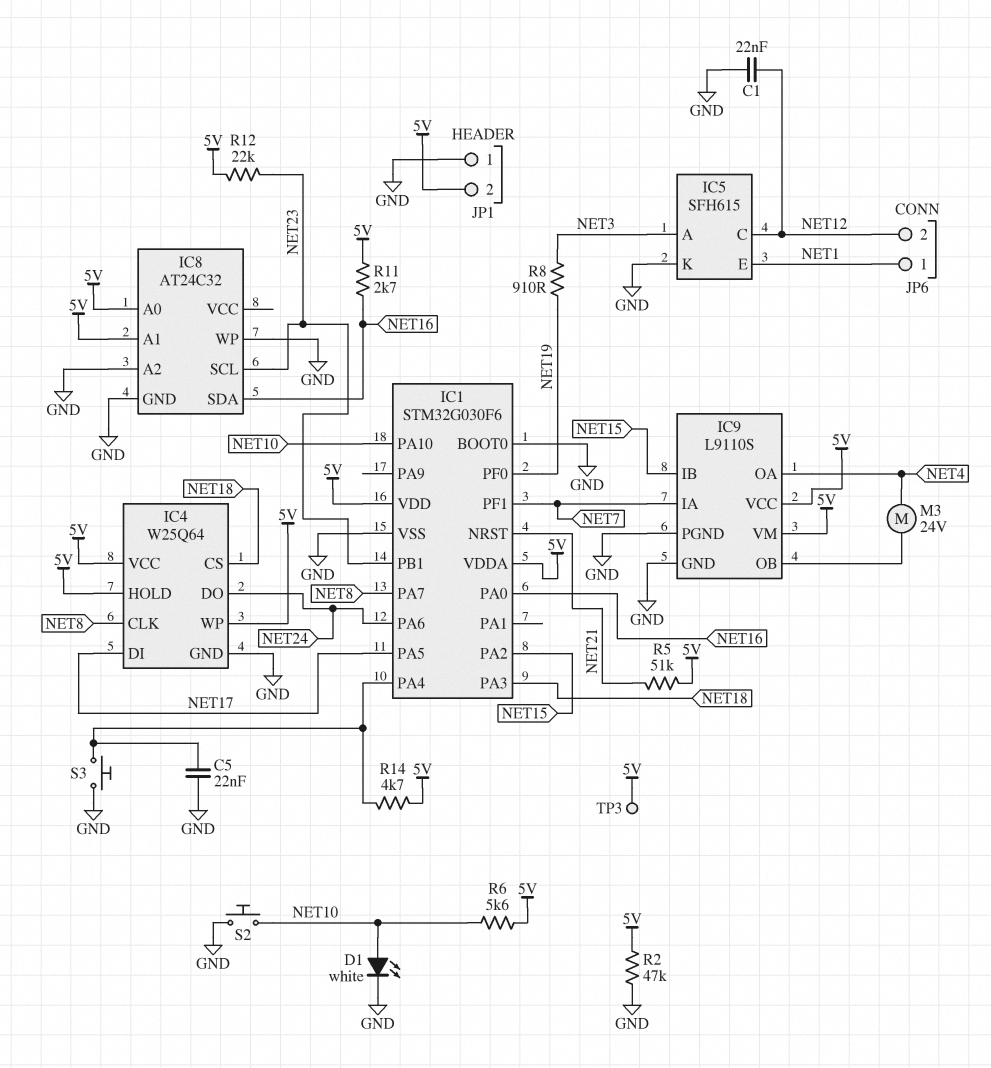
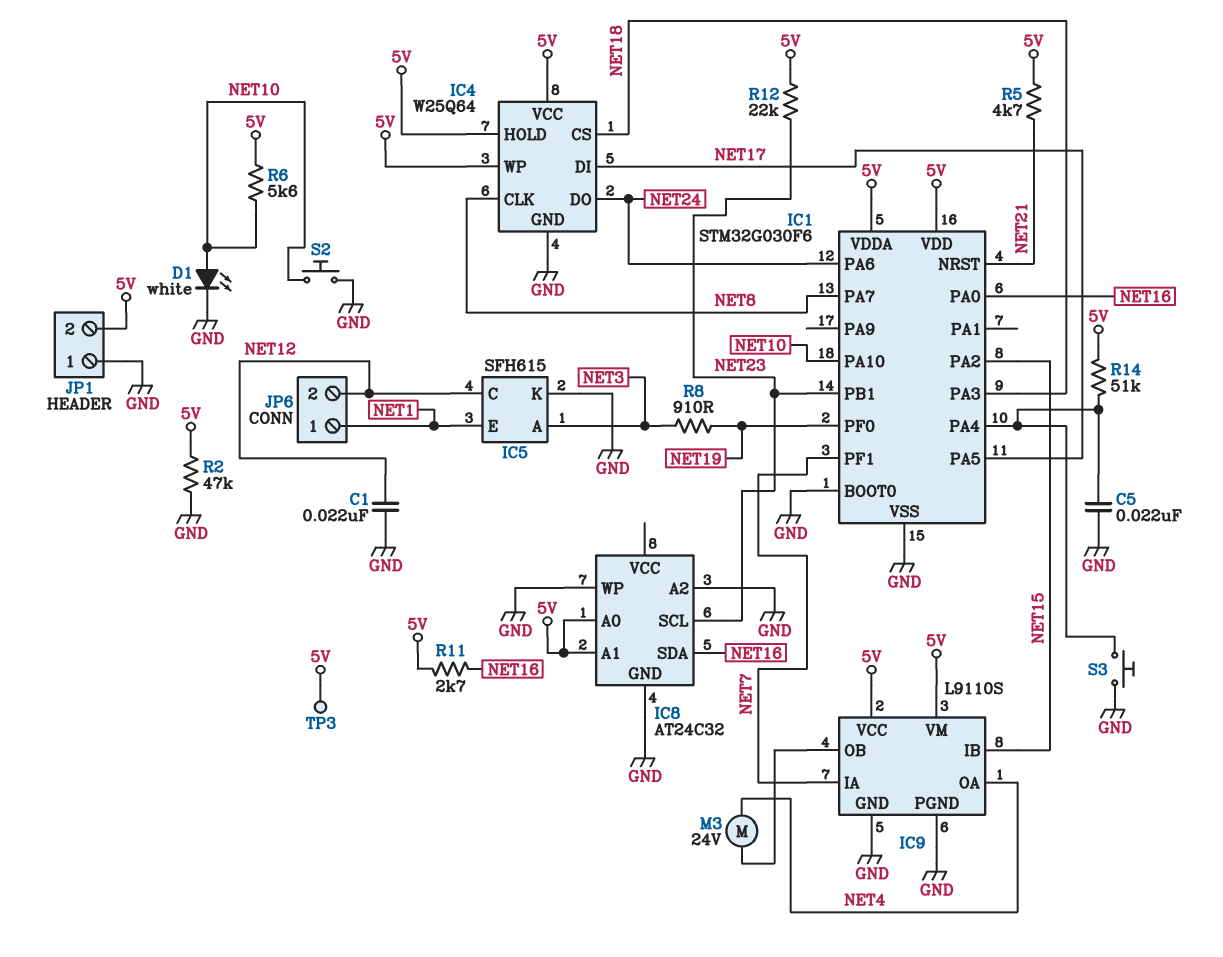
R5: 51k (5V, NET21) -> 4.7k (5V, NET21)
R14: 4.7k (5V, IC1/PA4) -> 51k (5V, IC1/PA4)

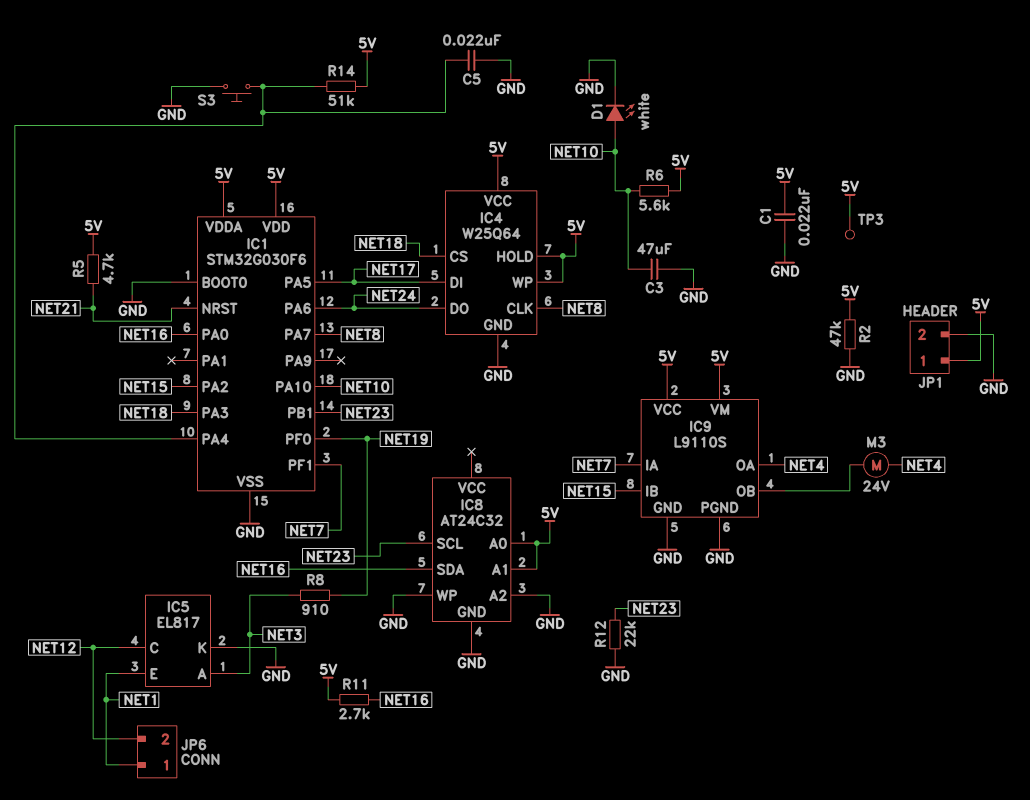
C1: 22nF (GND, NET12) -> 22nF (5V, GND)
C3: none -> 47uF (GND, NET10)
IC5: SFH615 -> EL817
JP1 pin 1: GND -> 5V
JP1 pin 2: 5V -> GND
R12: 22k (5V, NET23) -> 22k (GND, NET23)
S2: button (GND, NET10) -> none

